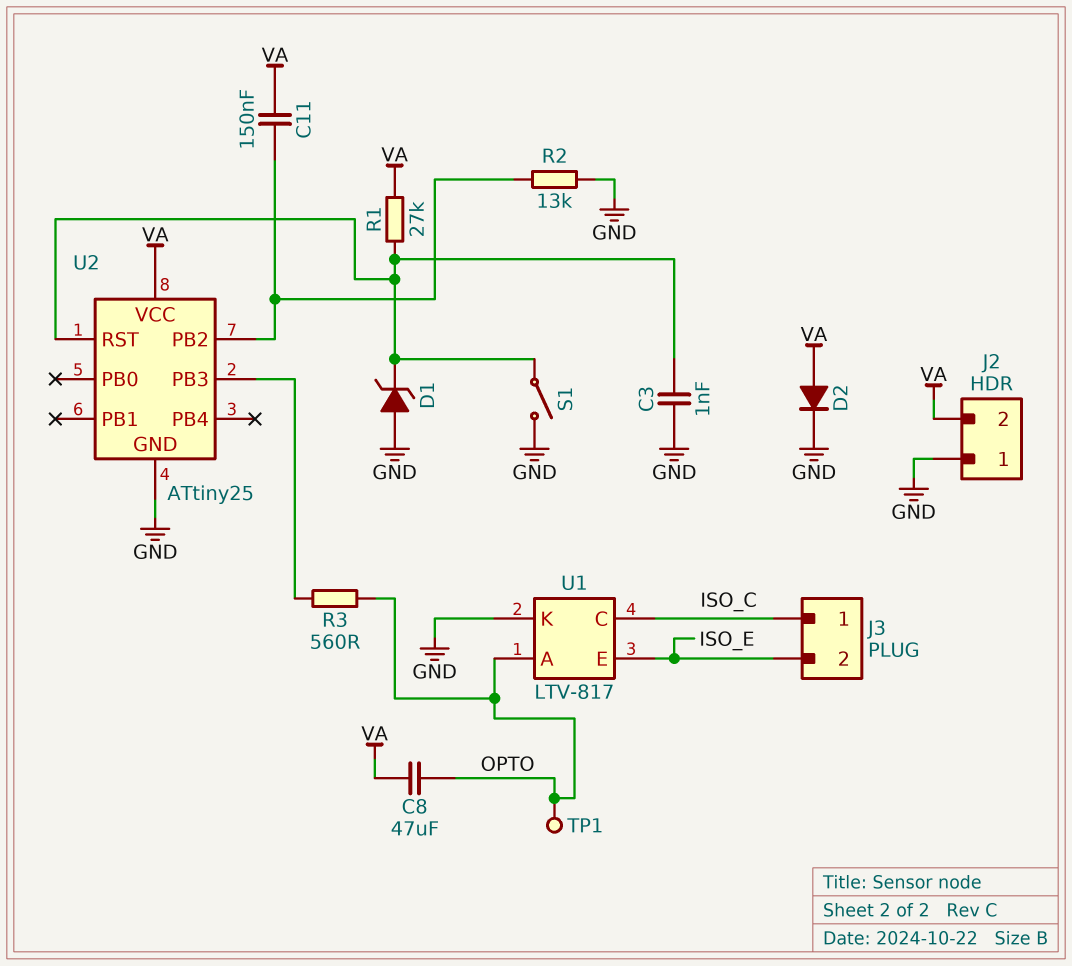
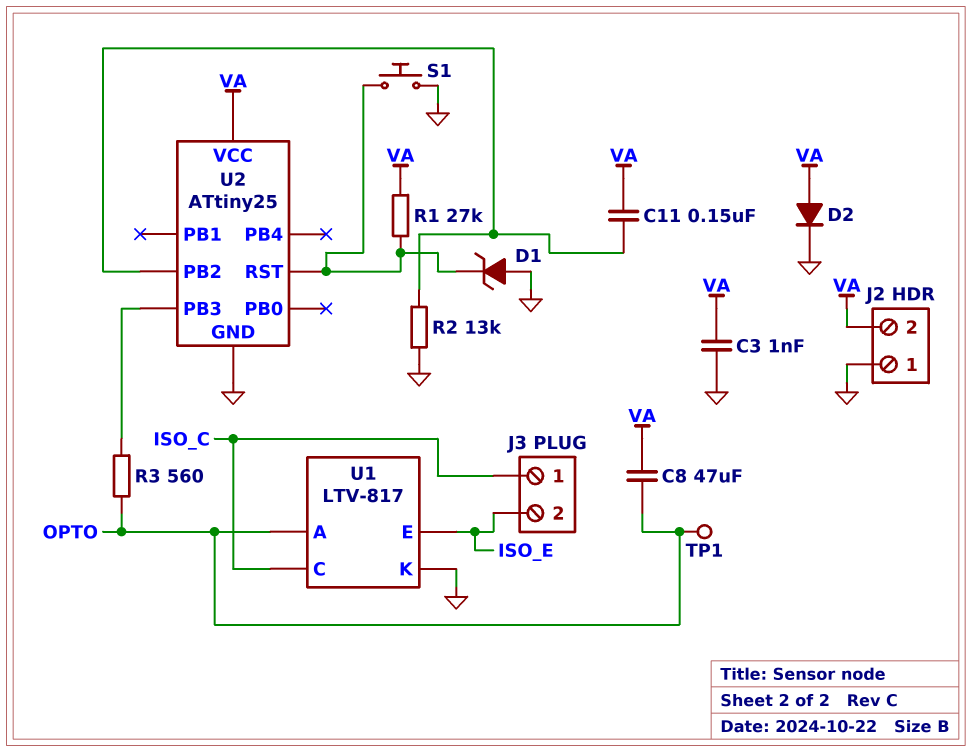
C3: 1nF (GND, U2/RST) -> 1nF (GND, VA)
S1: switch (GND, U2/RST) -> button (GND, U2/RST)

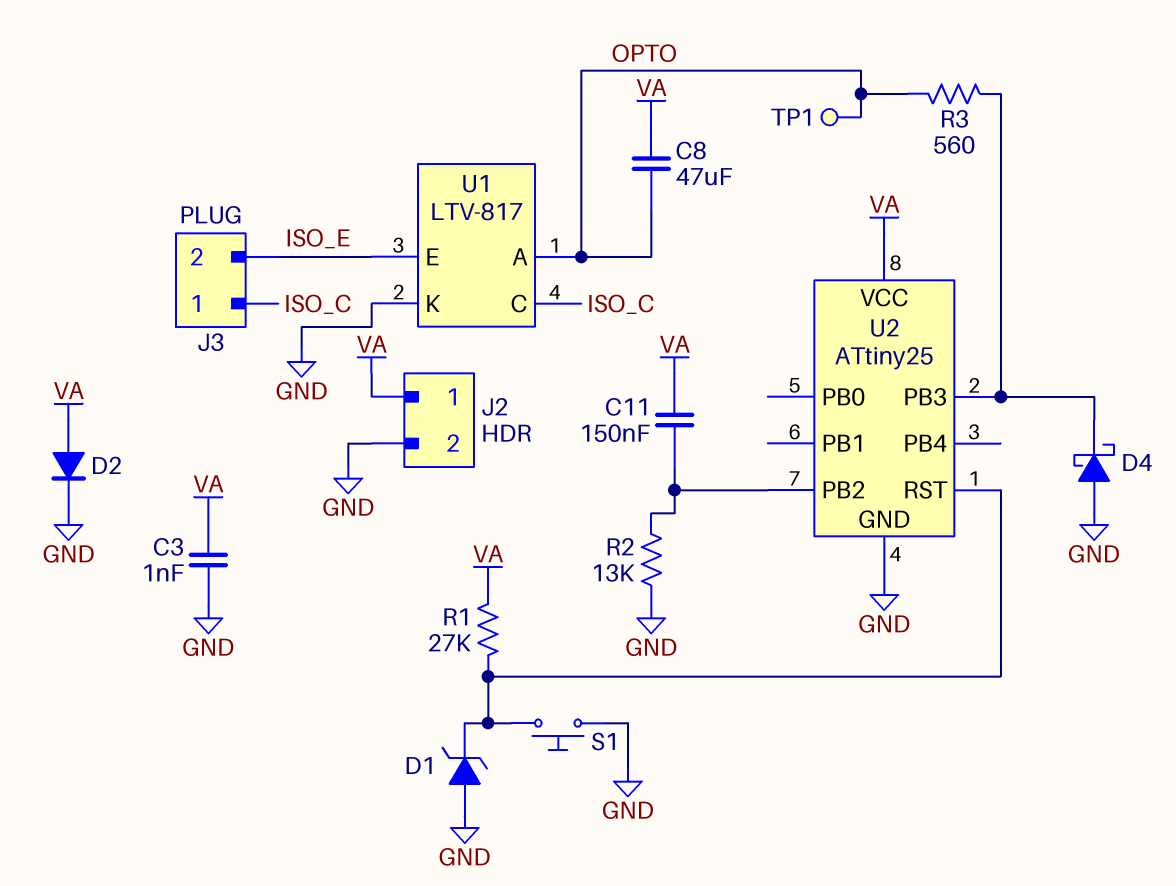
D4: none -> schottky (A GND, K U2/PB3)
J2 pin 1: GND -> VA
J2 pin 2: VA -> GND

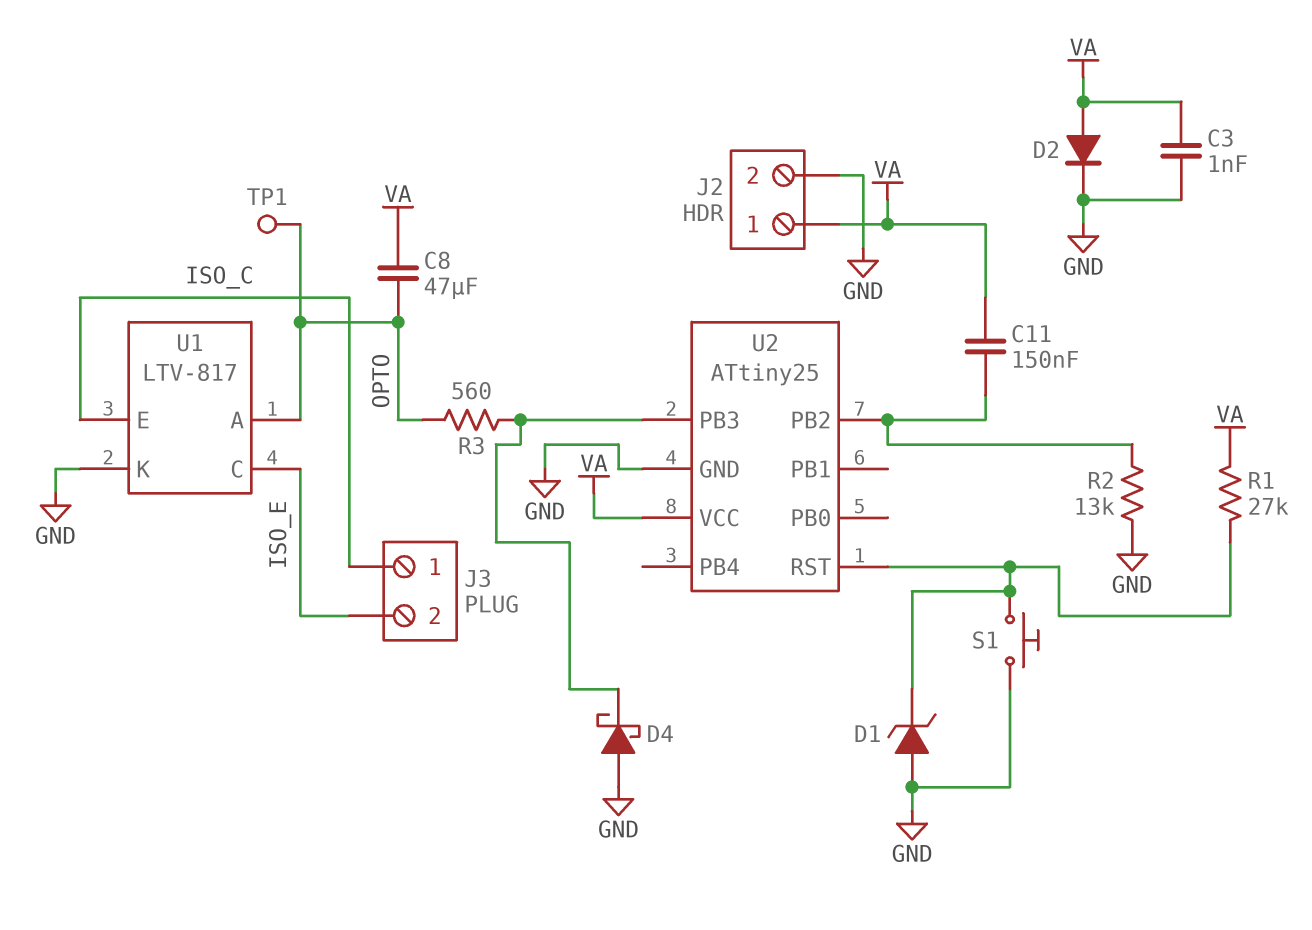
U1 pin C: ISO_C -> ISO_E
U1 pin E: ISO_E -> ISO_C

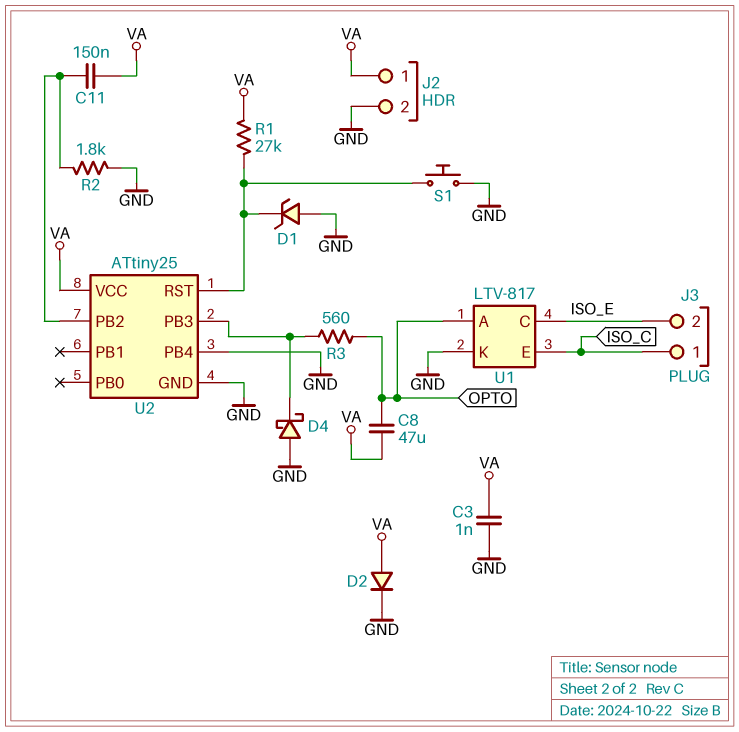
R2: 13k (GND, U2/PB2) -> 1.8k (GND, U2/PB2)
TP1: test point (OPTO) -> none
U2 pin PB4: none -> GND

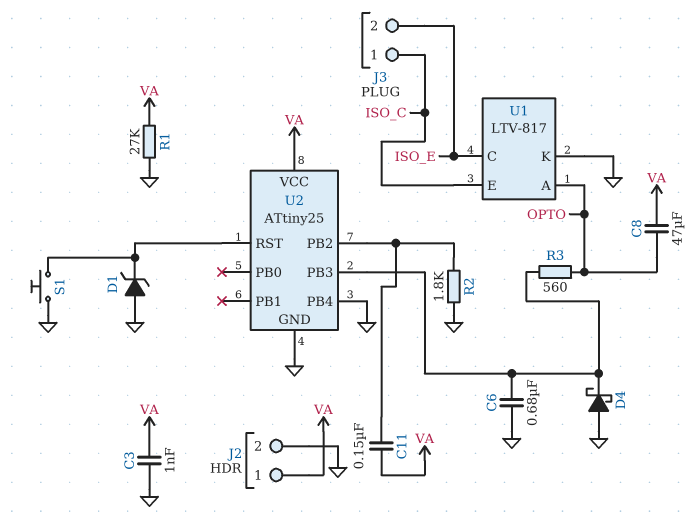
C6: none -> 680nF (GND, U2/PB3)
D2: diode (A VA, K GND) -> none
R1: 27k (U2/RST, VA) -> 27k (GND, VA)

